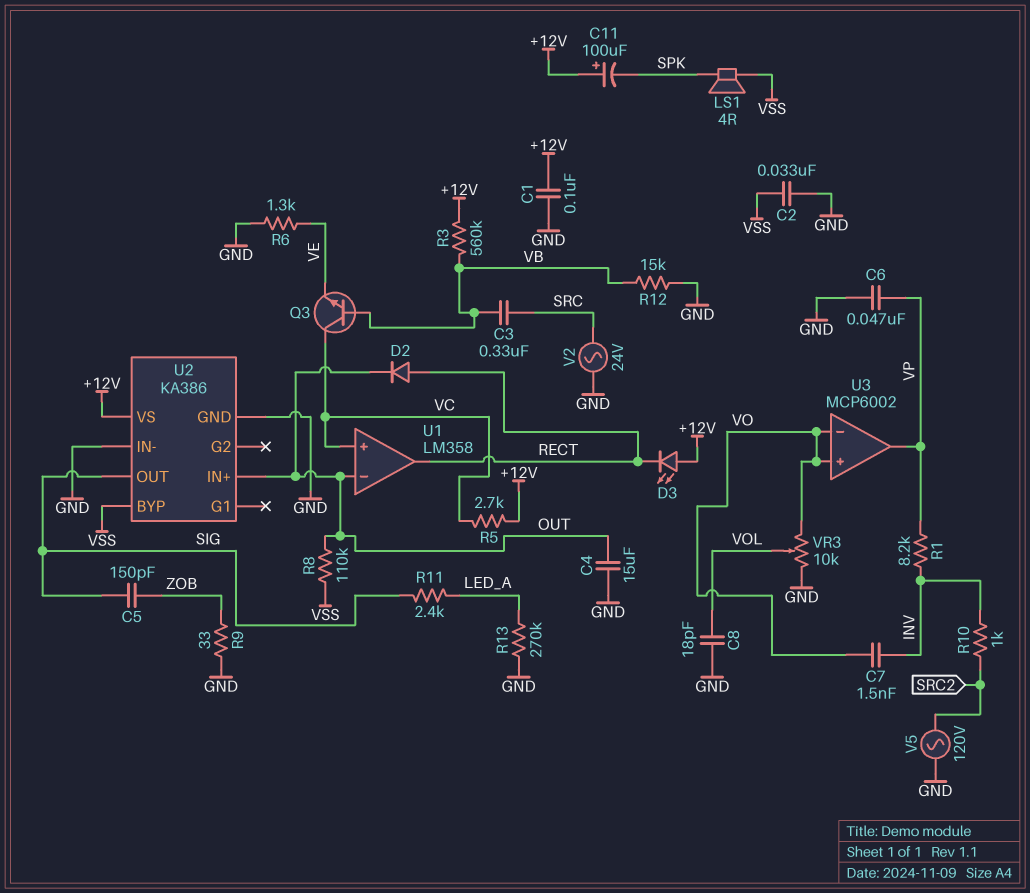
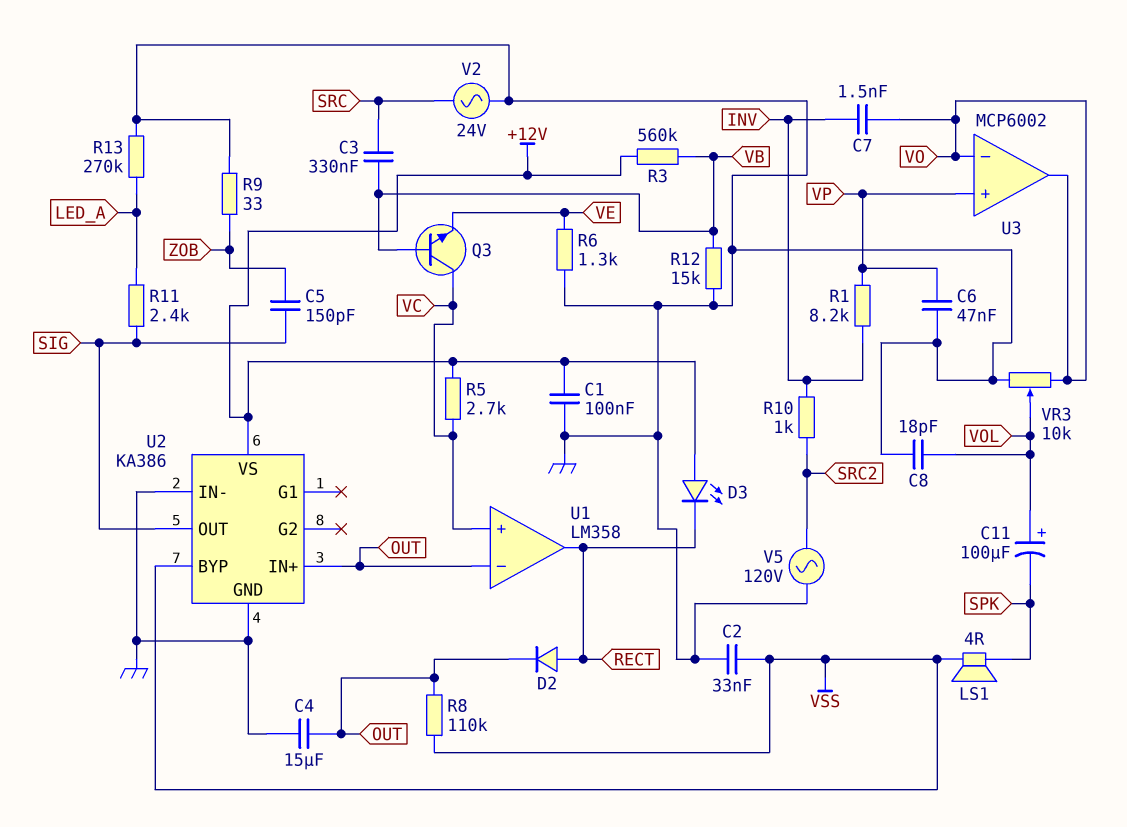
C11: 100uF (plus +12V, minus SPK) -> 100uF (plus VOL, minus SPK)
U3 pin in+: VO -> VP
U3 pin out: VP -> VO

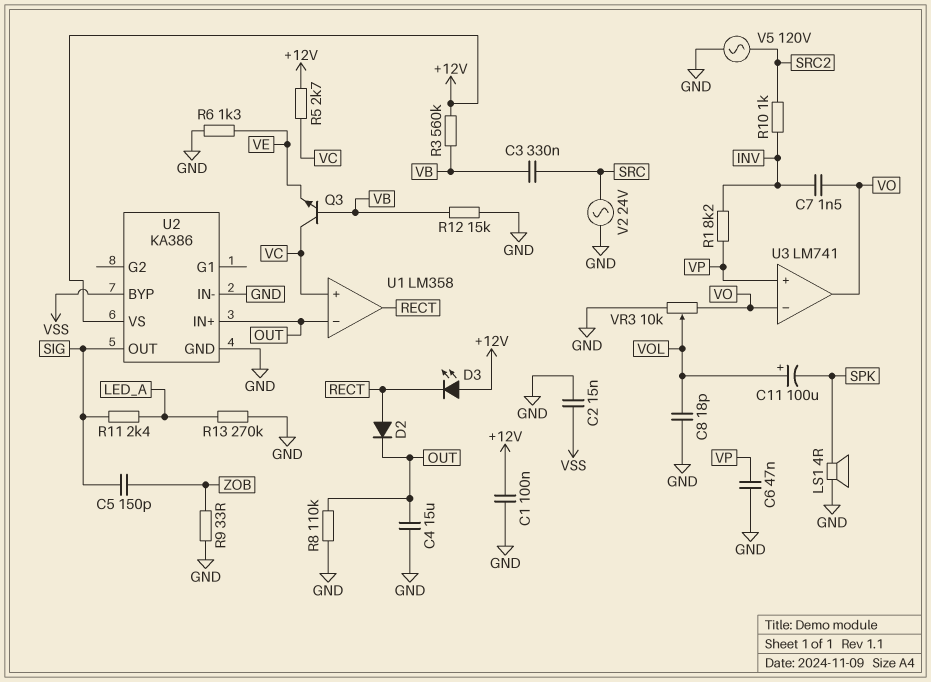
C2: 33nF (GND, VSS) -> 15nF (GND, VSS)
LS1: speaker 4R (SPK, VSS) -> speaker 4R (GND, SPK)
R8: 110k (OUT, VSS) -> 110k (GND, OUT)
U3: MCP6002 -> LM741

